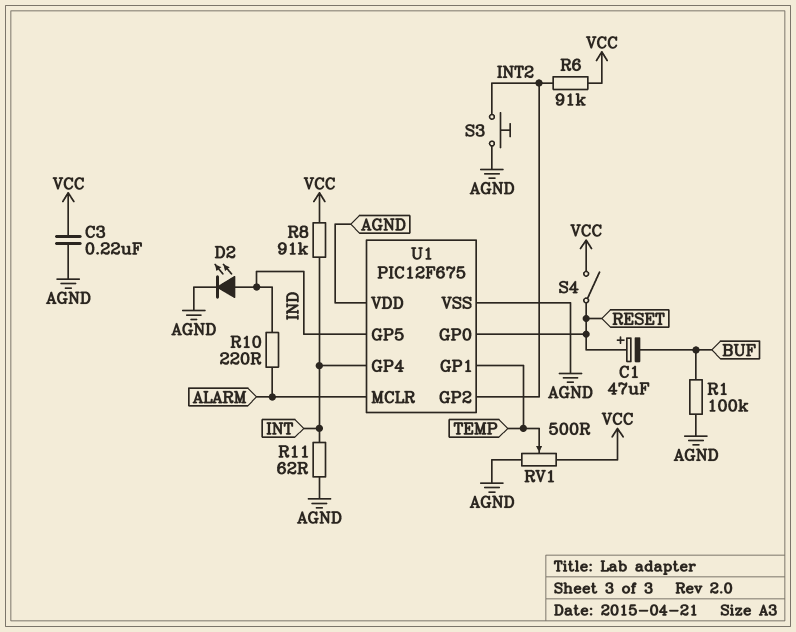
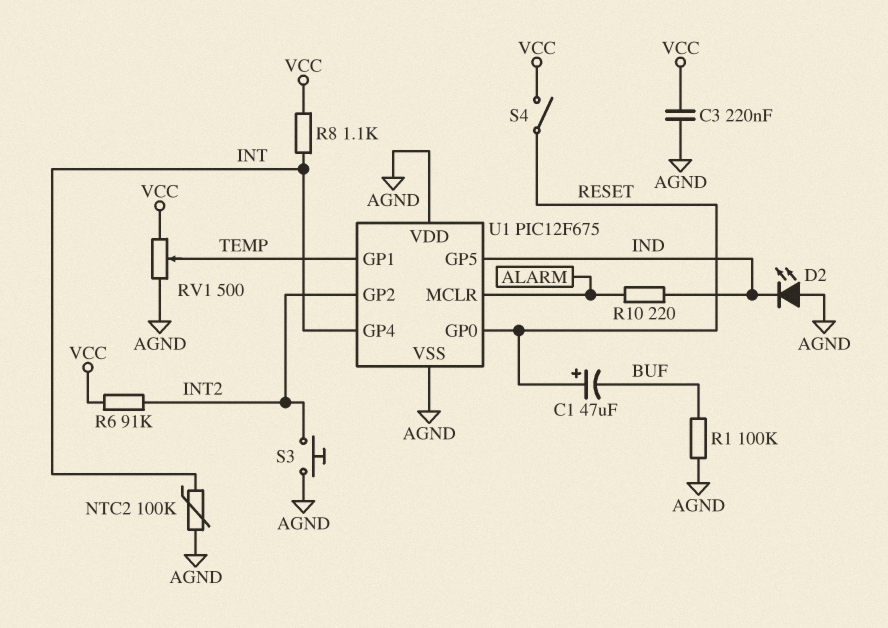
D2: LED (A IND, K AGND) -> LED (A AGND, K IND)
NTC2: none -> 100k (AGND, INT)
R8: 91k (INT, VCC) -> 1.1k (INT, VCC)
R11: 62 (AGND, INT) -> none

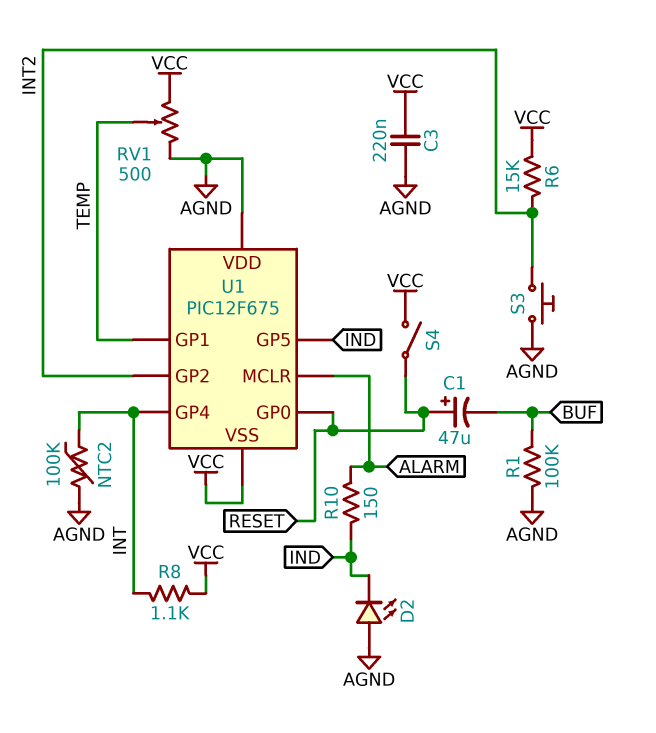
R6: 91k (INT2, VCC) -> 15k (INT2, VCC)
R10: 220 (ALARM, IND) -> 150 (ALARM, IND)
U1 pin VSS: AGND -> VCC

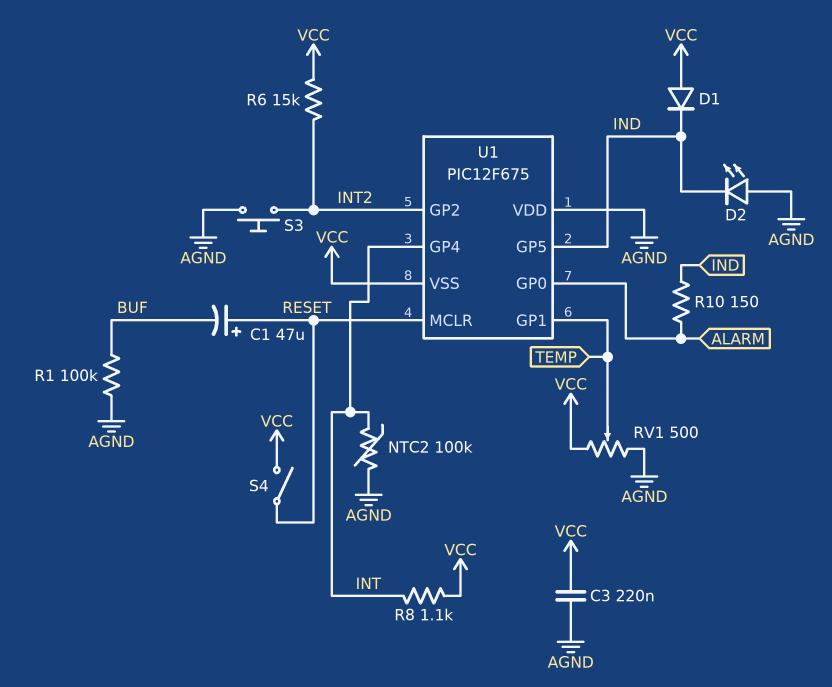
D1: none -> diode (A VCC, K IND)
U1 pin GP0: RESET -> ALARM
U1 pin MCLR: ALARM -> RESET

